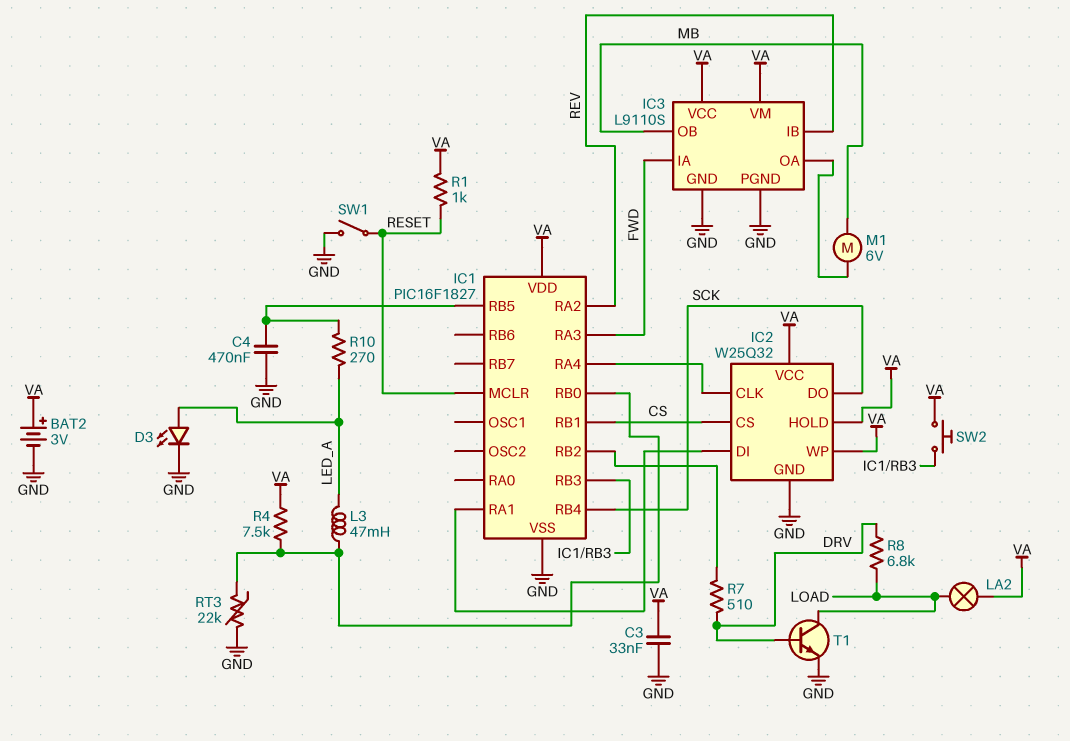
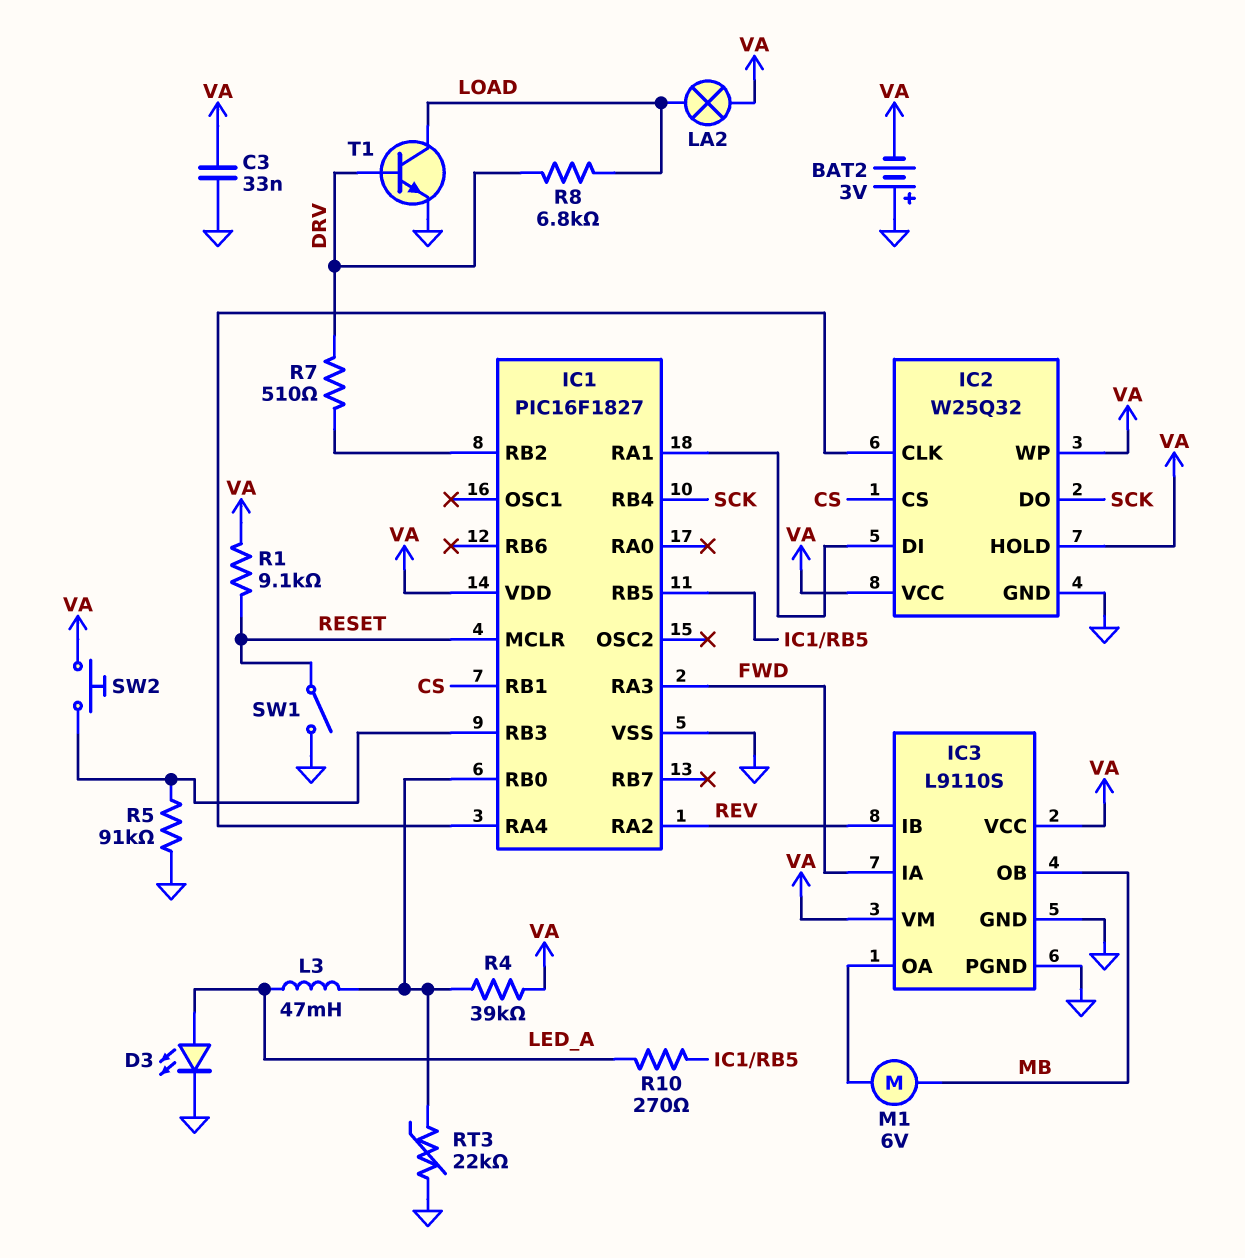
BAT2: 3V (plus VA, minus GND) -> 3V (plus GND, minus VA)
C4: 470nF (GND, IC1/RB5) -> none
R1: 1k (RESET, VA) -> 9.1k (RESET, VA)
R4: 7.5k (IC1/RB0, VA) -> 39k (IC1/RB0, VA)
R5: none -> 91k (GND, IC1/RB3)

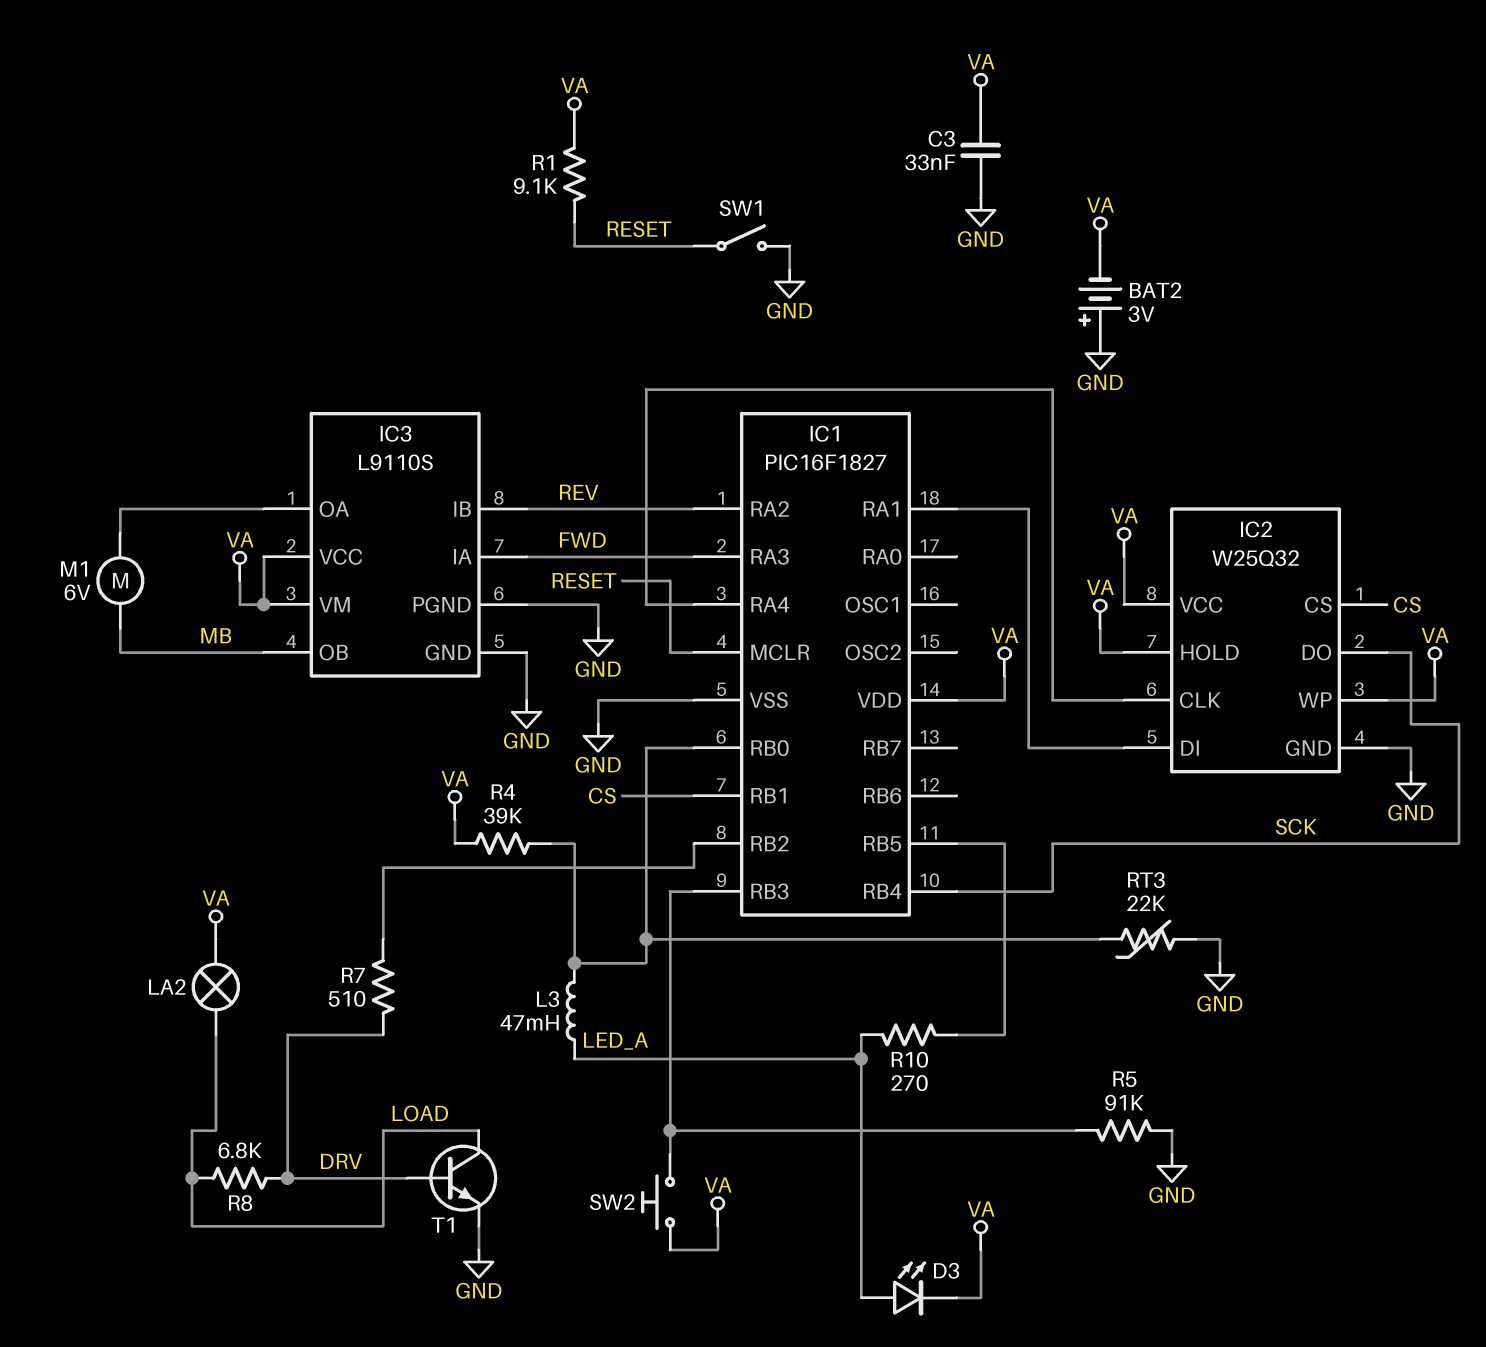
D3: LED (A LED_A, K GND) -> LED (A LED_A, K VA)

